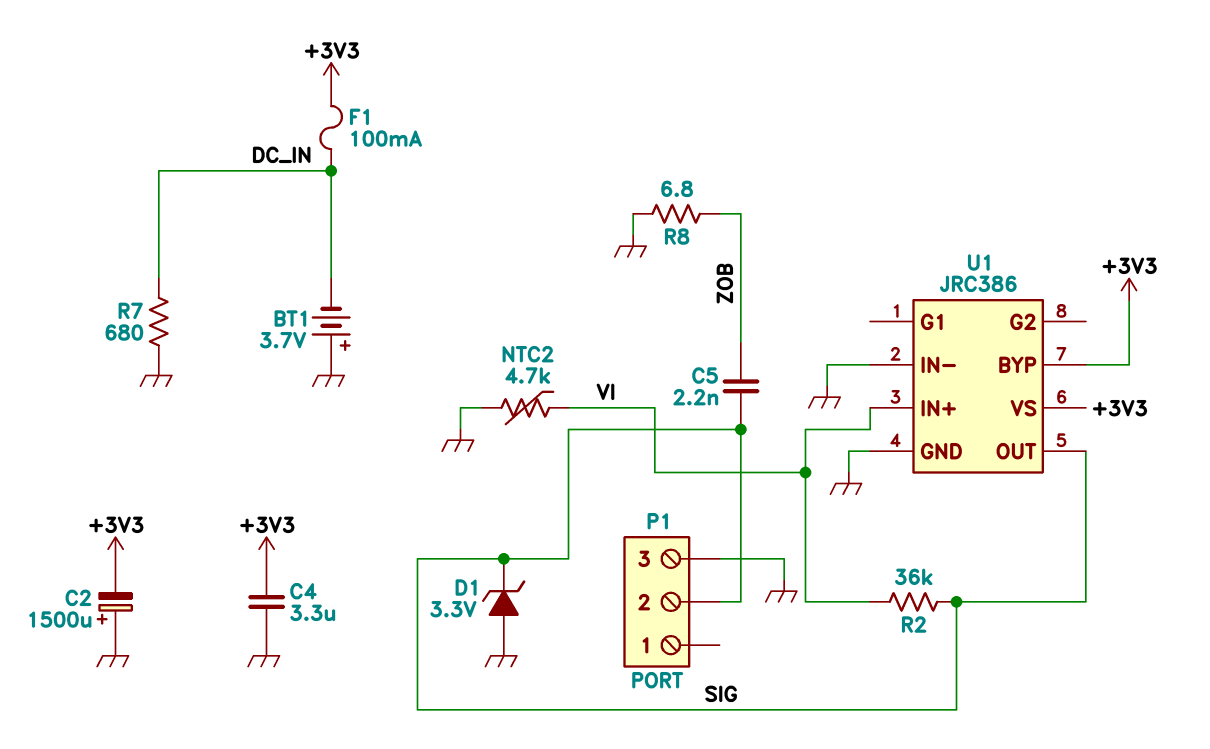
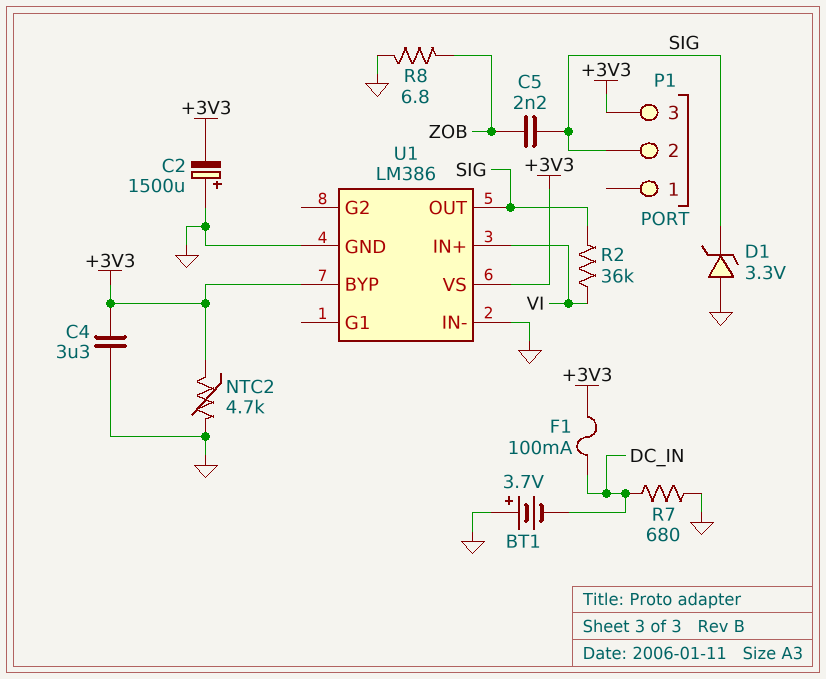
NTC2: 4.7k (GND, VI) -> 4.7k (+3V3, GND)
P1 pin 3: GND -> +3V3
U1: JRC386 -> LM386

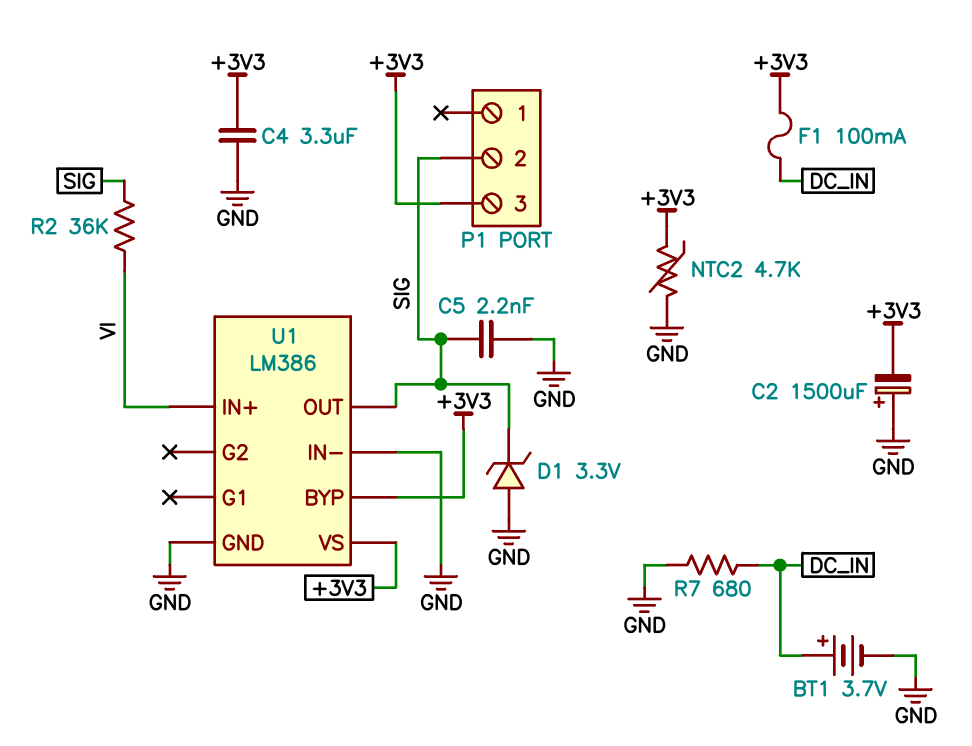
BT1: 3.7V (plus GND, minus DC_IN) -> 3.7V (plus DC_IN, minus GND)
C5: 2.2nF (SIG, ZOB) -> 2.2nF (GND, SIG)
R8: 6.8 (GND, ZOB) -> none

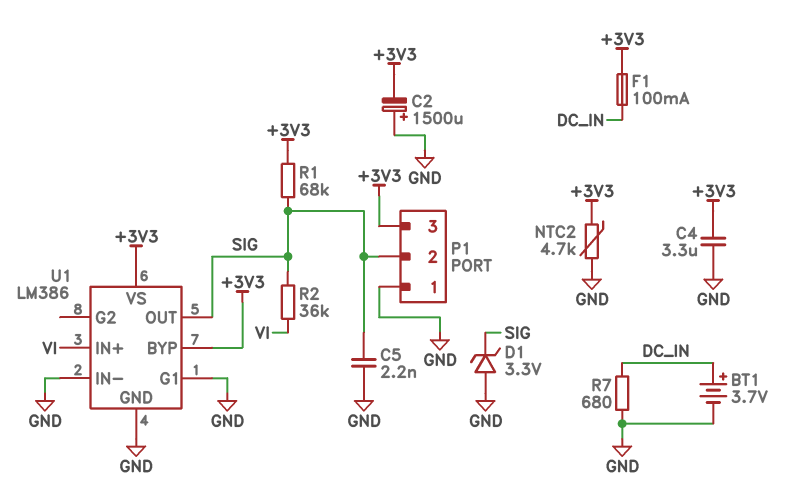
P1 pin 1: none -> GND
R1: none -> 68k (+3V3, SIG)
U1 pin G1: none -> GND

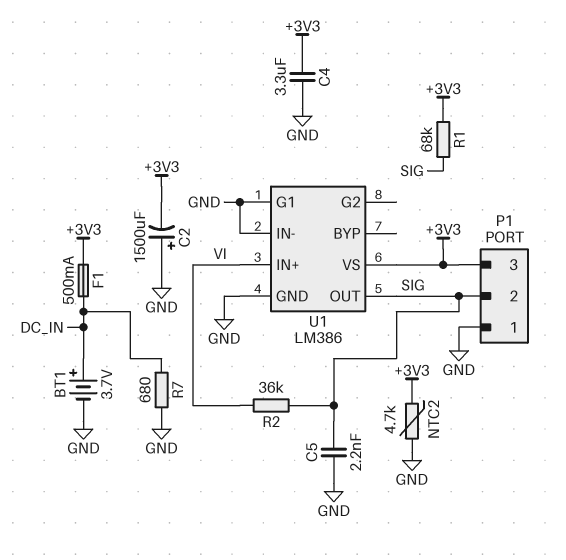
D1: zener 3.3V (A GND, K SIG) -> none
F1: 100mA (+3V3, DC_IN) -> 500mA (+3V3, DC_IN)
U1 pin BYP: +3V3 -> none

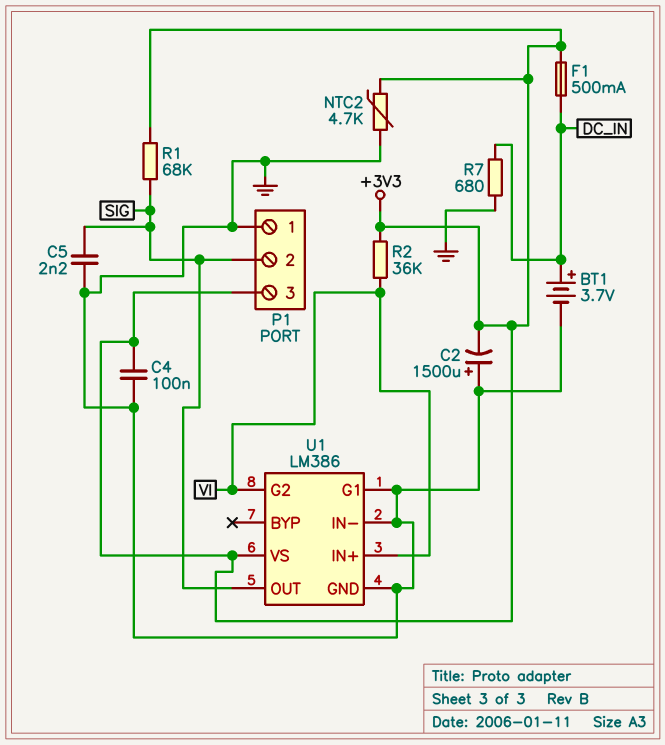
C4: 3.3uF (+3V3, GND) -> 100nF (+3V3, GND)
R2: 36k (SIG, VI) -> 36k (+3V3, VI)
U1 pin G2: none -> VI

